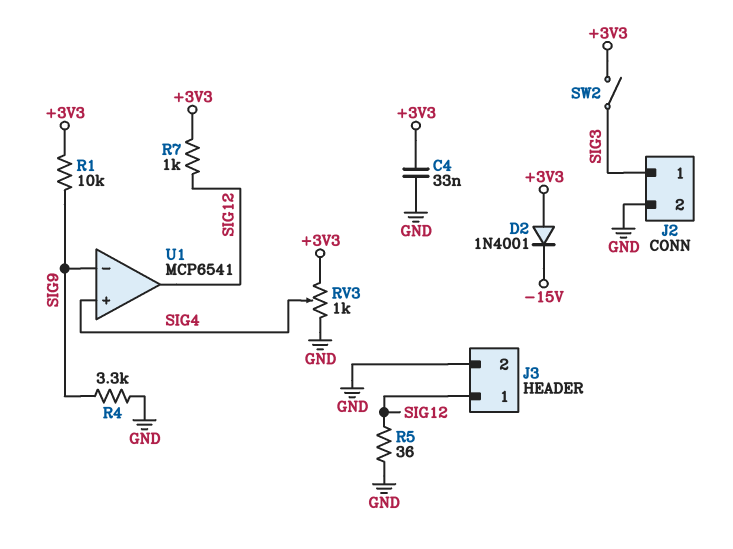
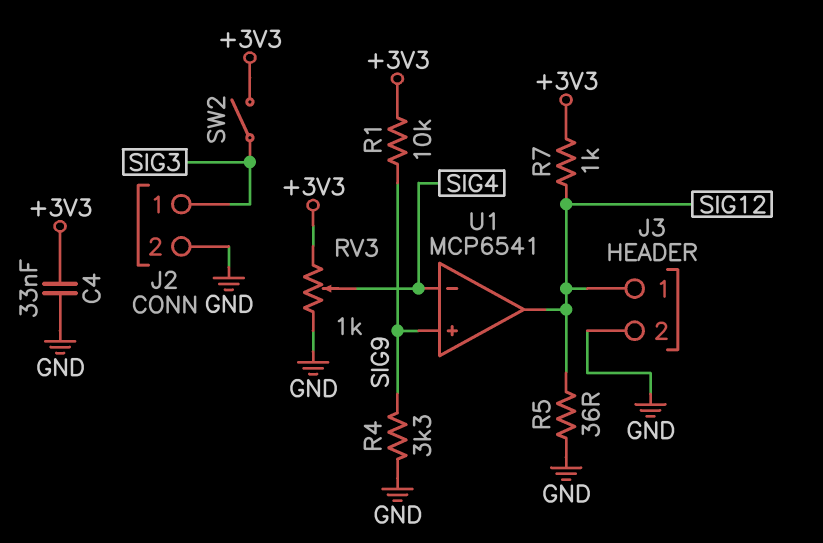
D2: diode 1N4001 (A +3V3, K -15V) -> none
U1 pin in+: SIG4 -> SIG9
U1 pin in-: SIG9 -> SIG4

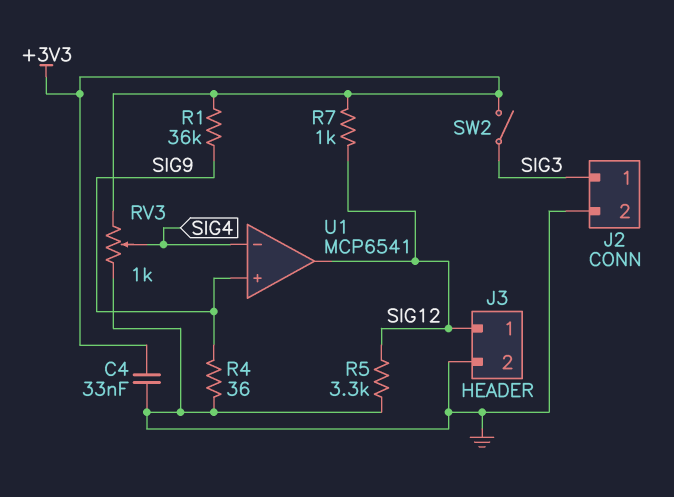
R1: 10k (+3V3, SIG9) -> 36k (+3V3, SIG9)
R4: 3.3k (GND, SIG9) -> 36 (GND, SIG9)
R5: 36 (GND, SIG12) -> 3.3k (GND, SIG12)

